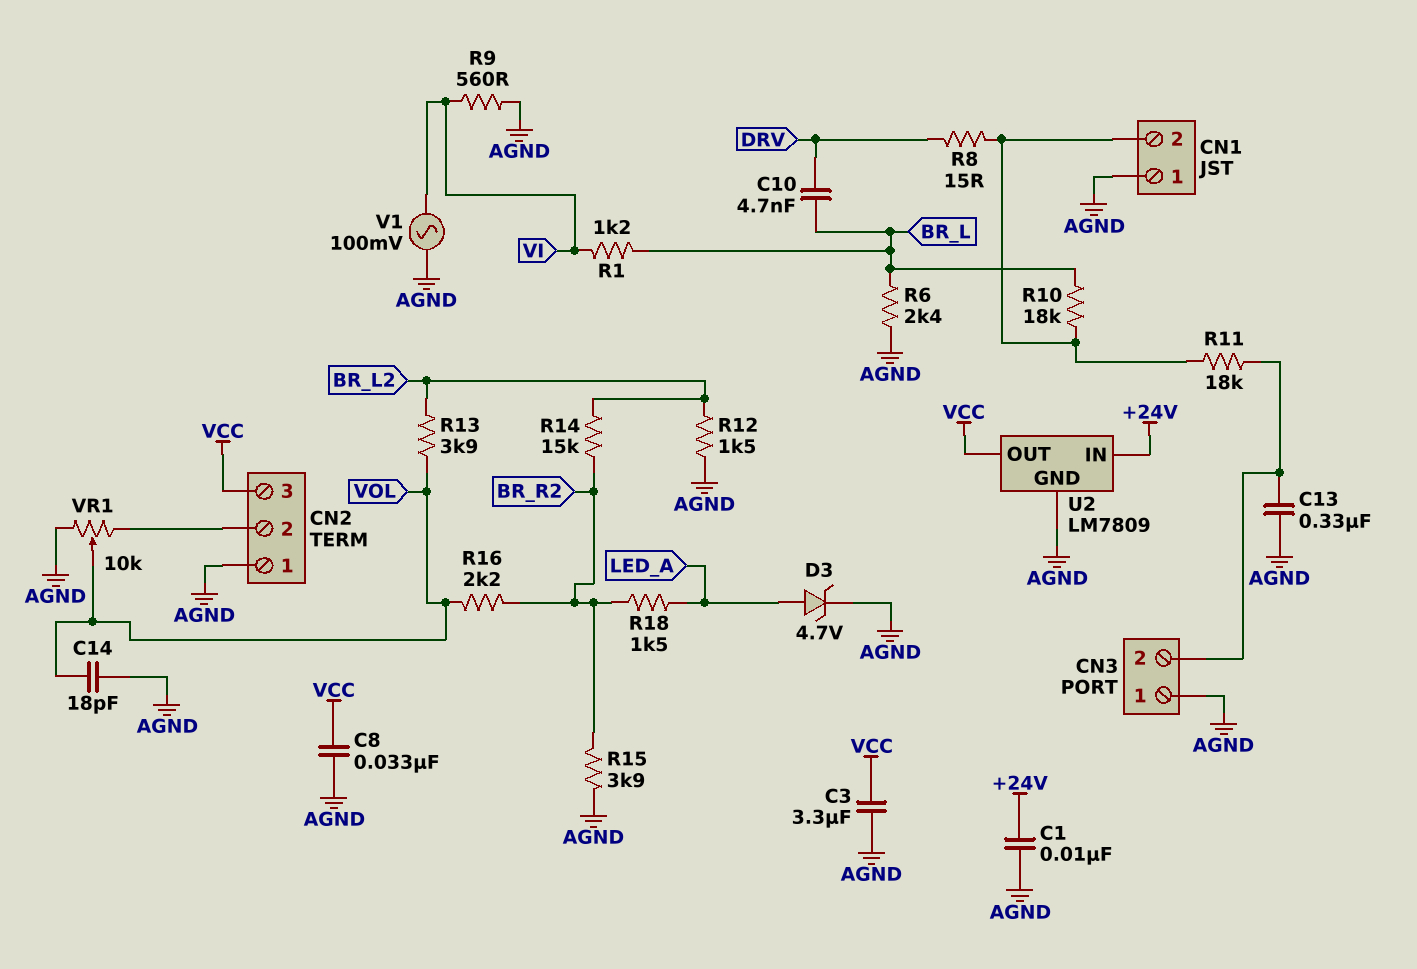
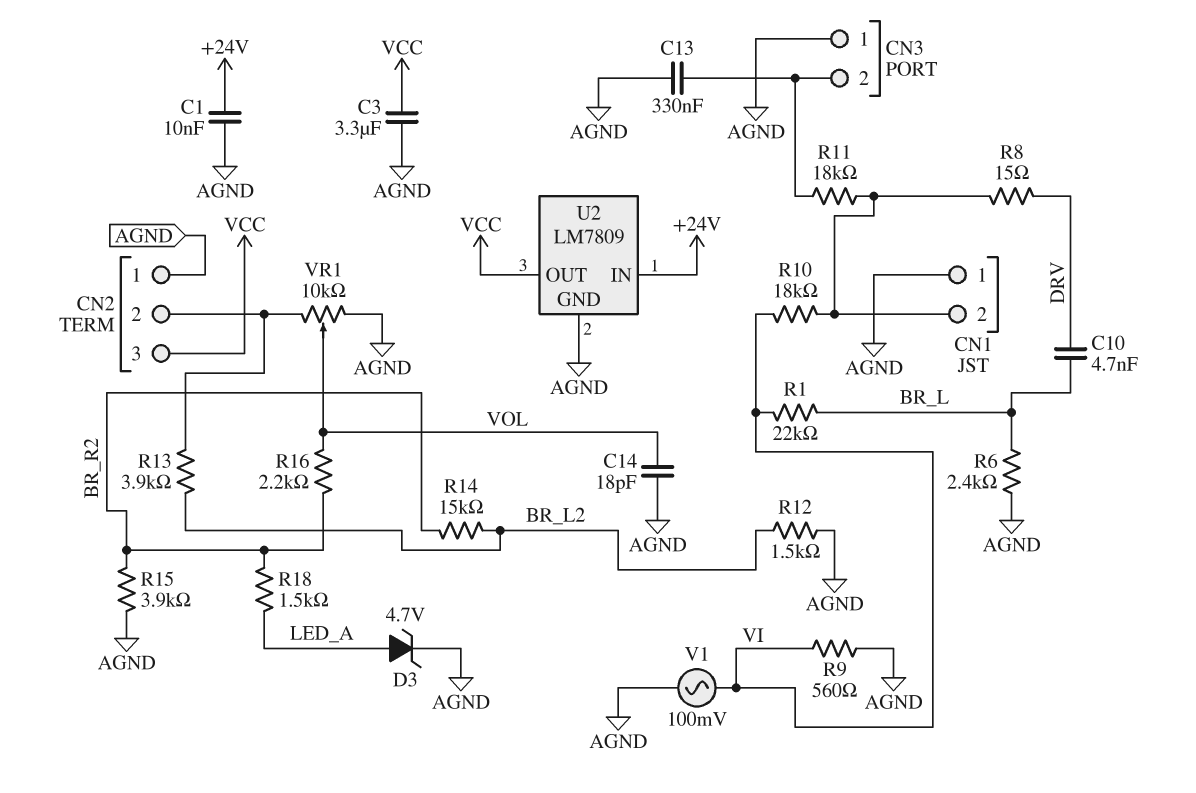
C8: 33nF (AGND, VCC) -> none
R1: 1.2k (BR_L, VI) -> 22k (BR_L, VI)
R10: 18k (BR_L, CN1/2) -> 18k (CN1/2, VI)
R13: 3.9k (BR_L2, VOL) -> 3.9k (BR_L2, CN2/2)

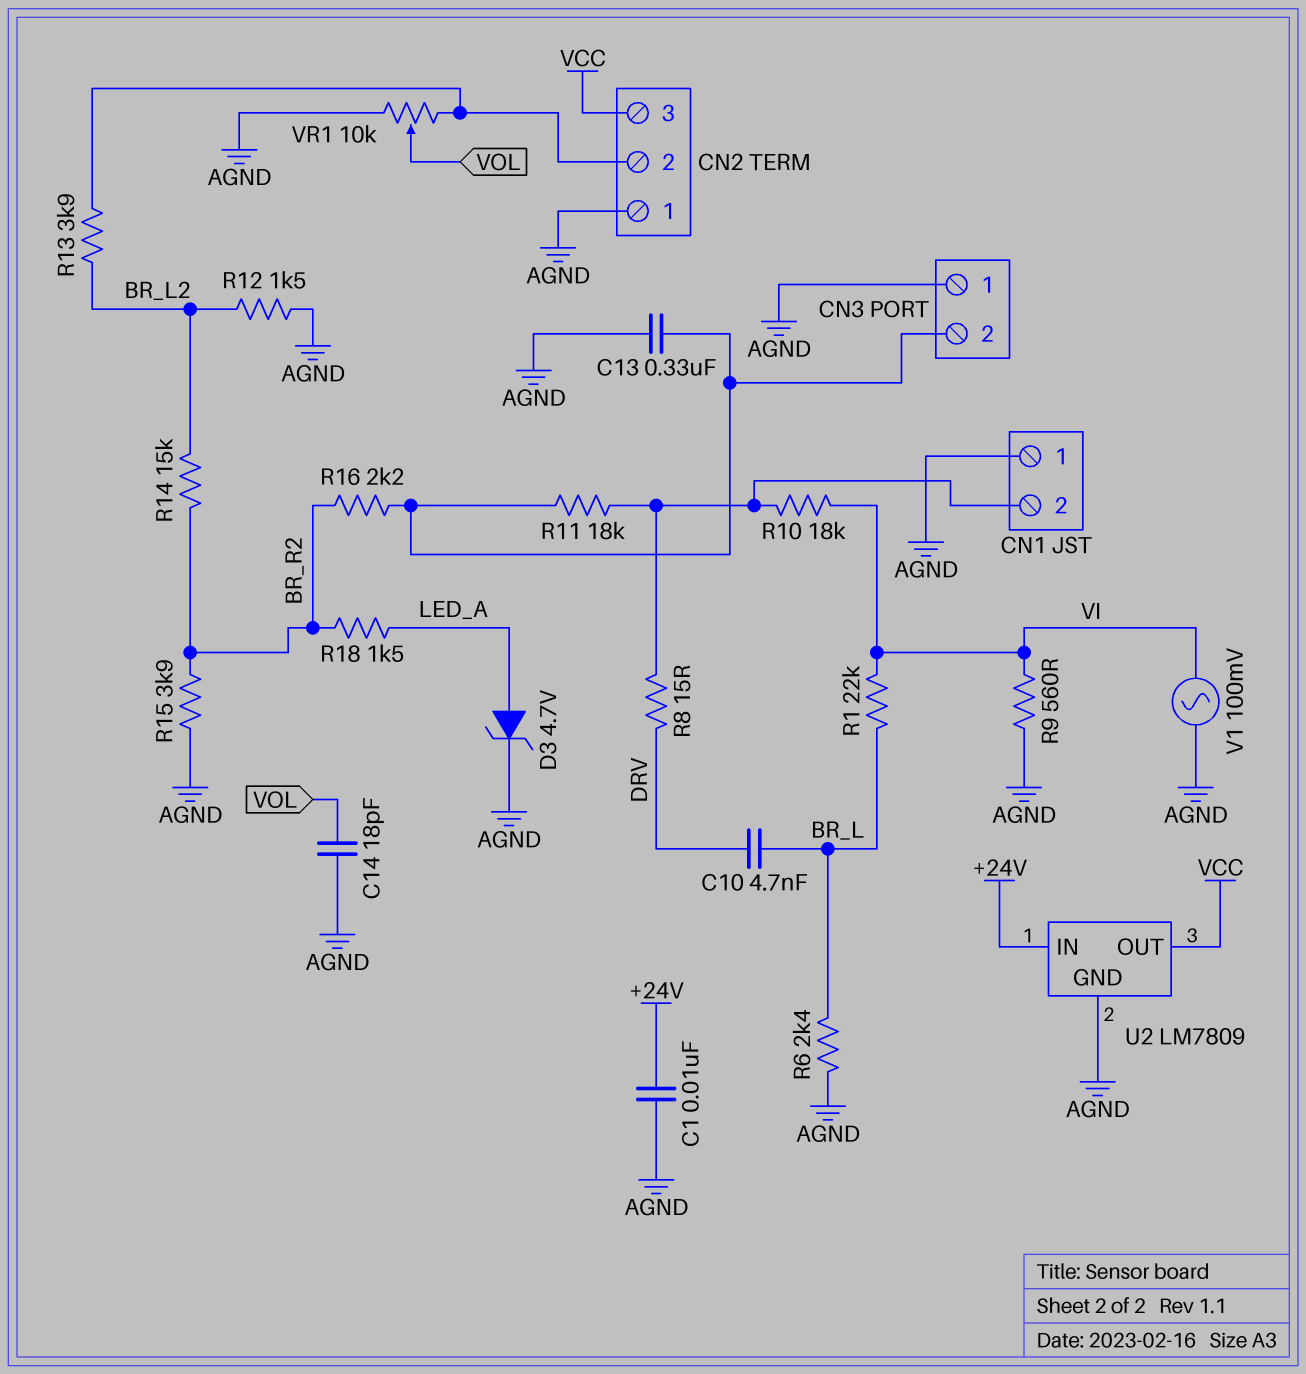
C3: 3.3uF (AGND, VCC) -> none
R16: 2.2k (BR_R2, VOL) -> 2.2k (BR_R2, CN3/2)

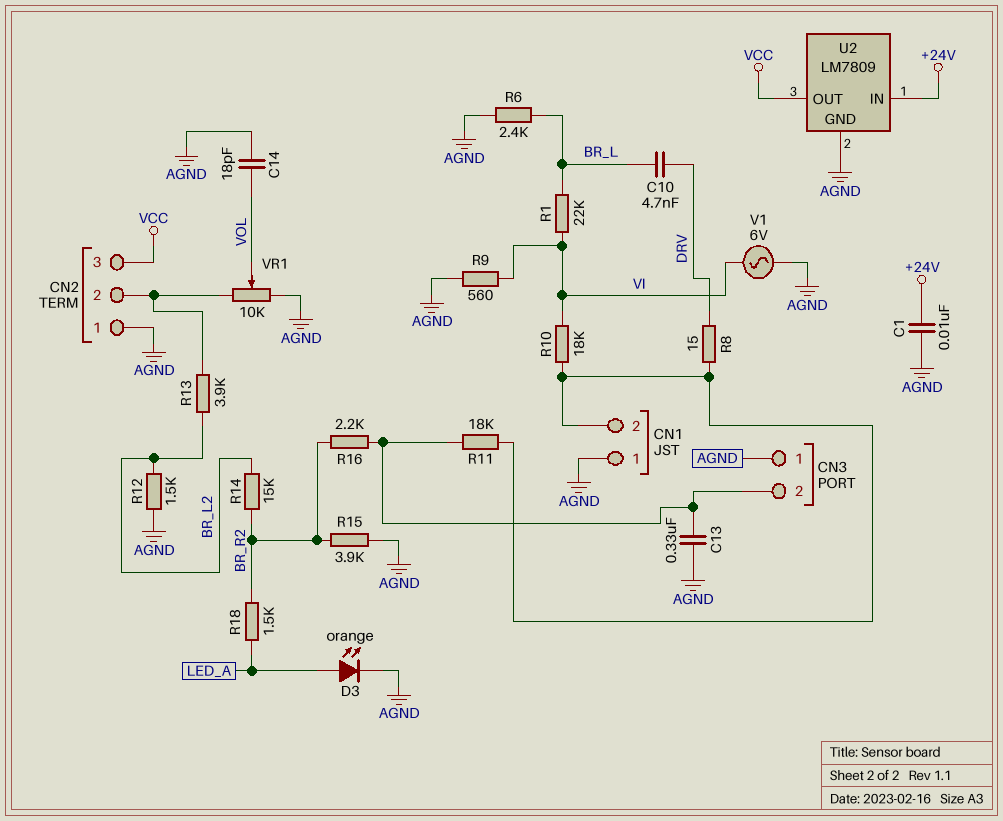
D3: zener 4.7V (A LED_A, K AGND) -> LED orange (A LED_A, K AGND)
V1: AC 100mV (AGND, VI) -> AC 6V (AGND, VI)

